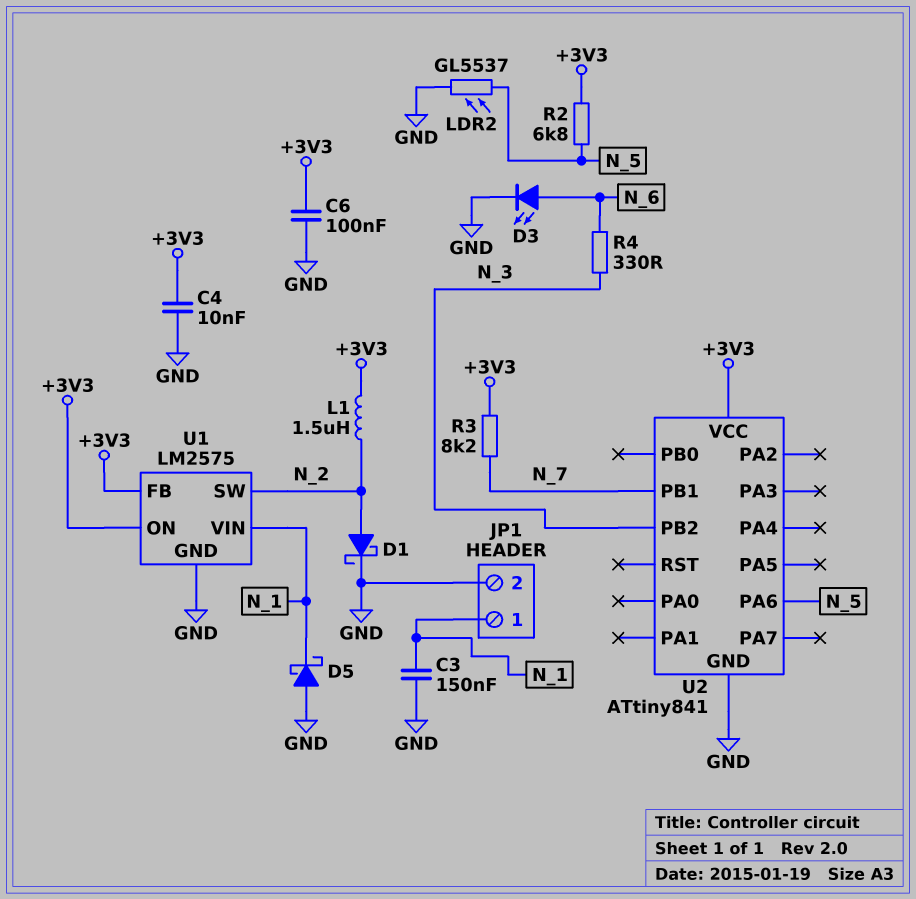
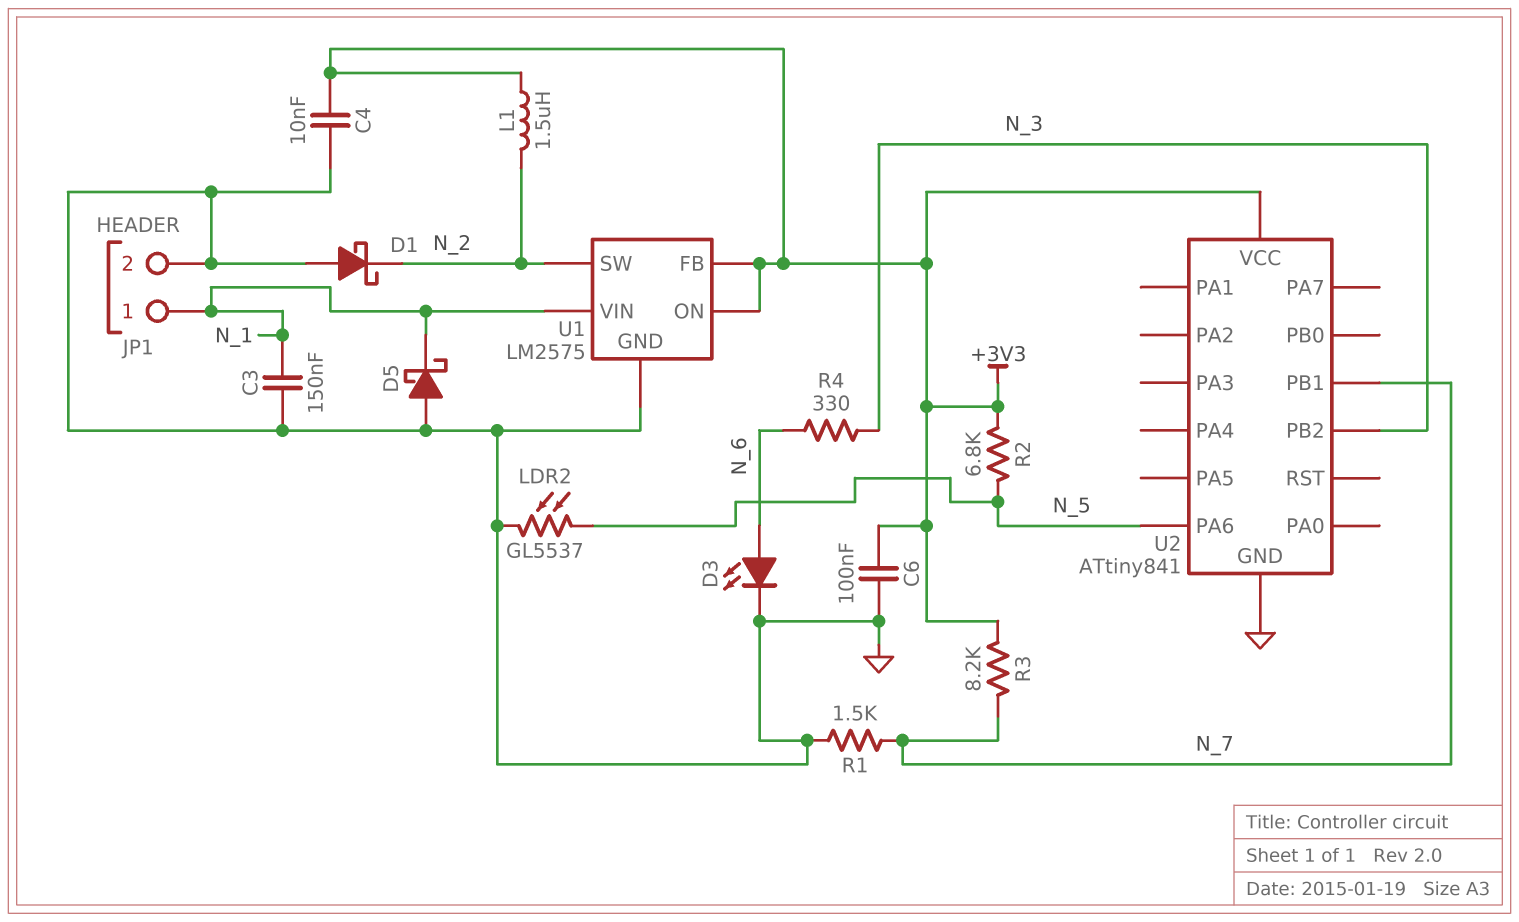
D1: schottky (A N_2, K GND) -> schottky (A GND, K N_2)
R1: none -> 1.5k (GND, N_7)

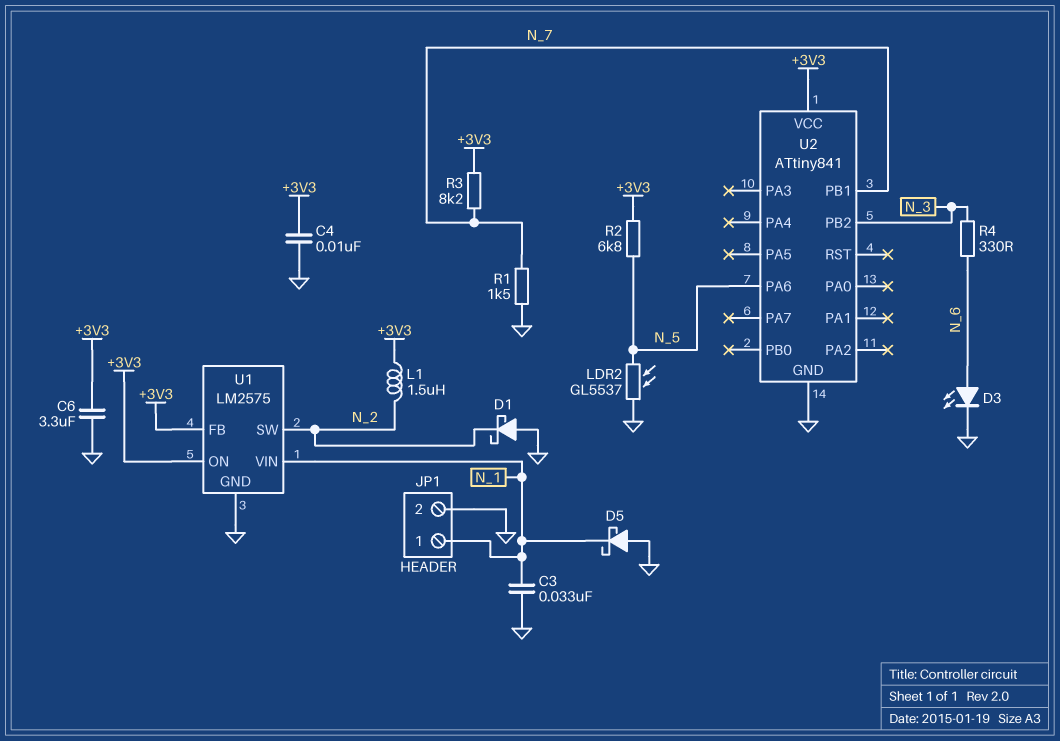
C3: 150nF (GND, N_1) -> 33nF (GND, N_1)
C6: 100nF (+3V3, GND) -> 3.3uF (+3V3, GND)

